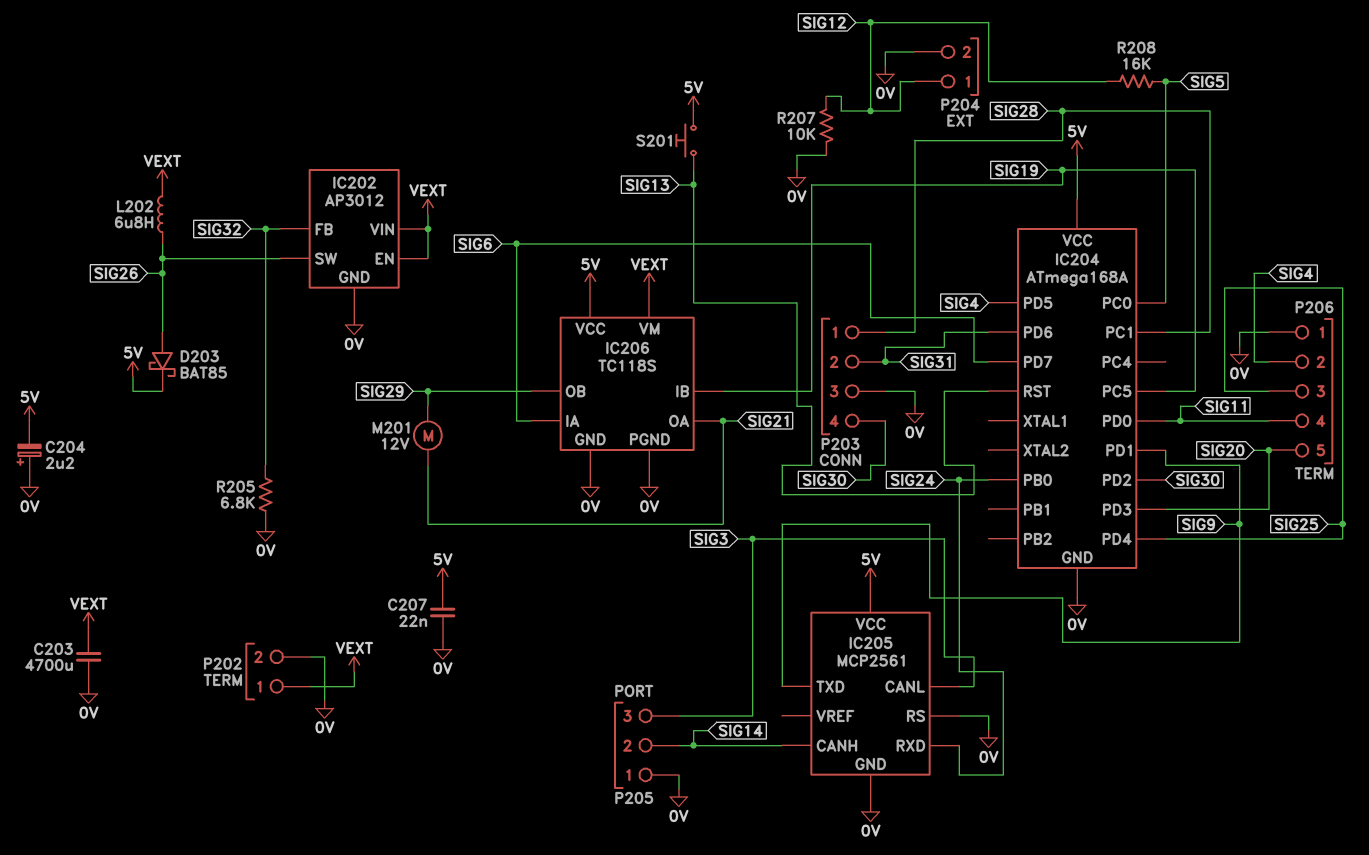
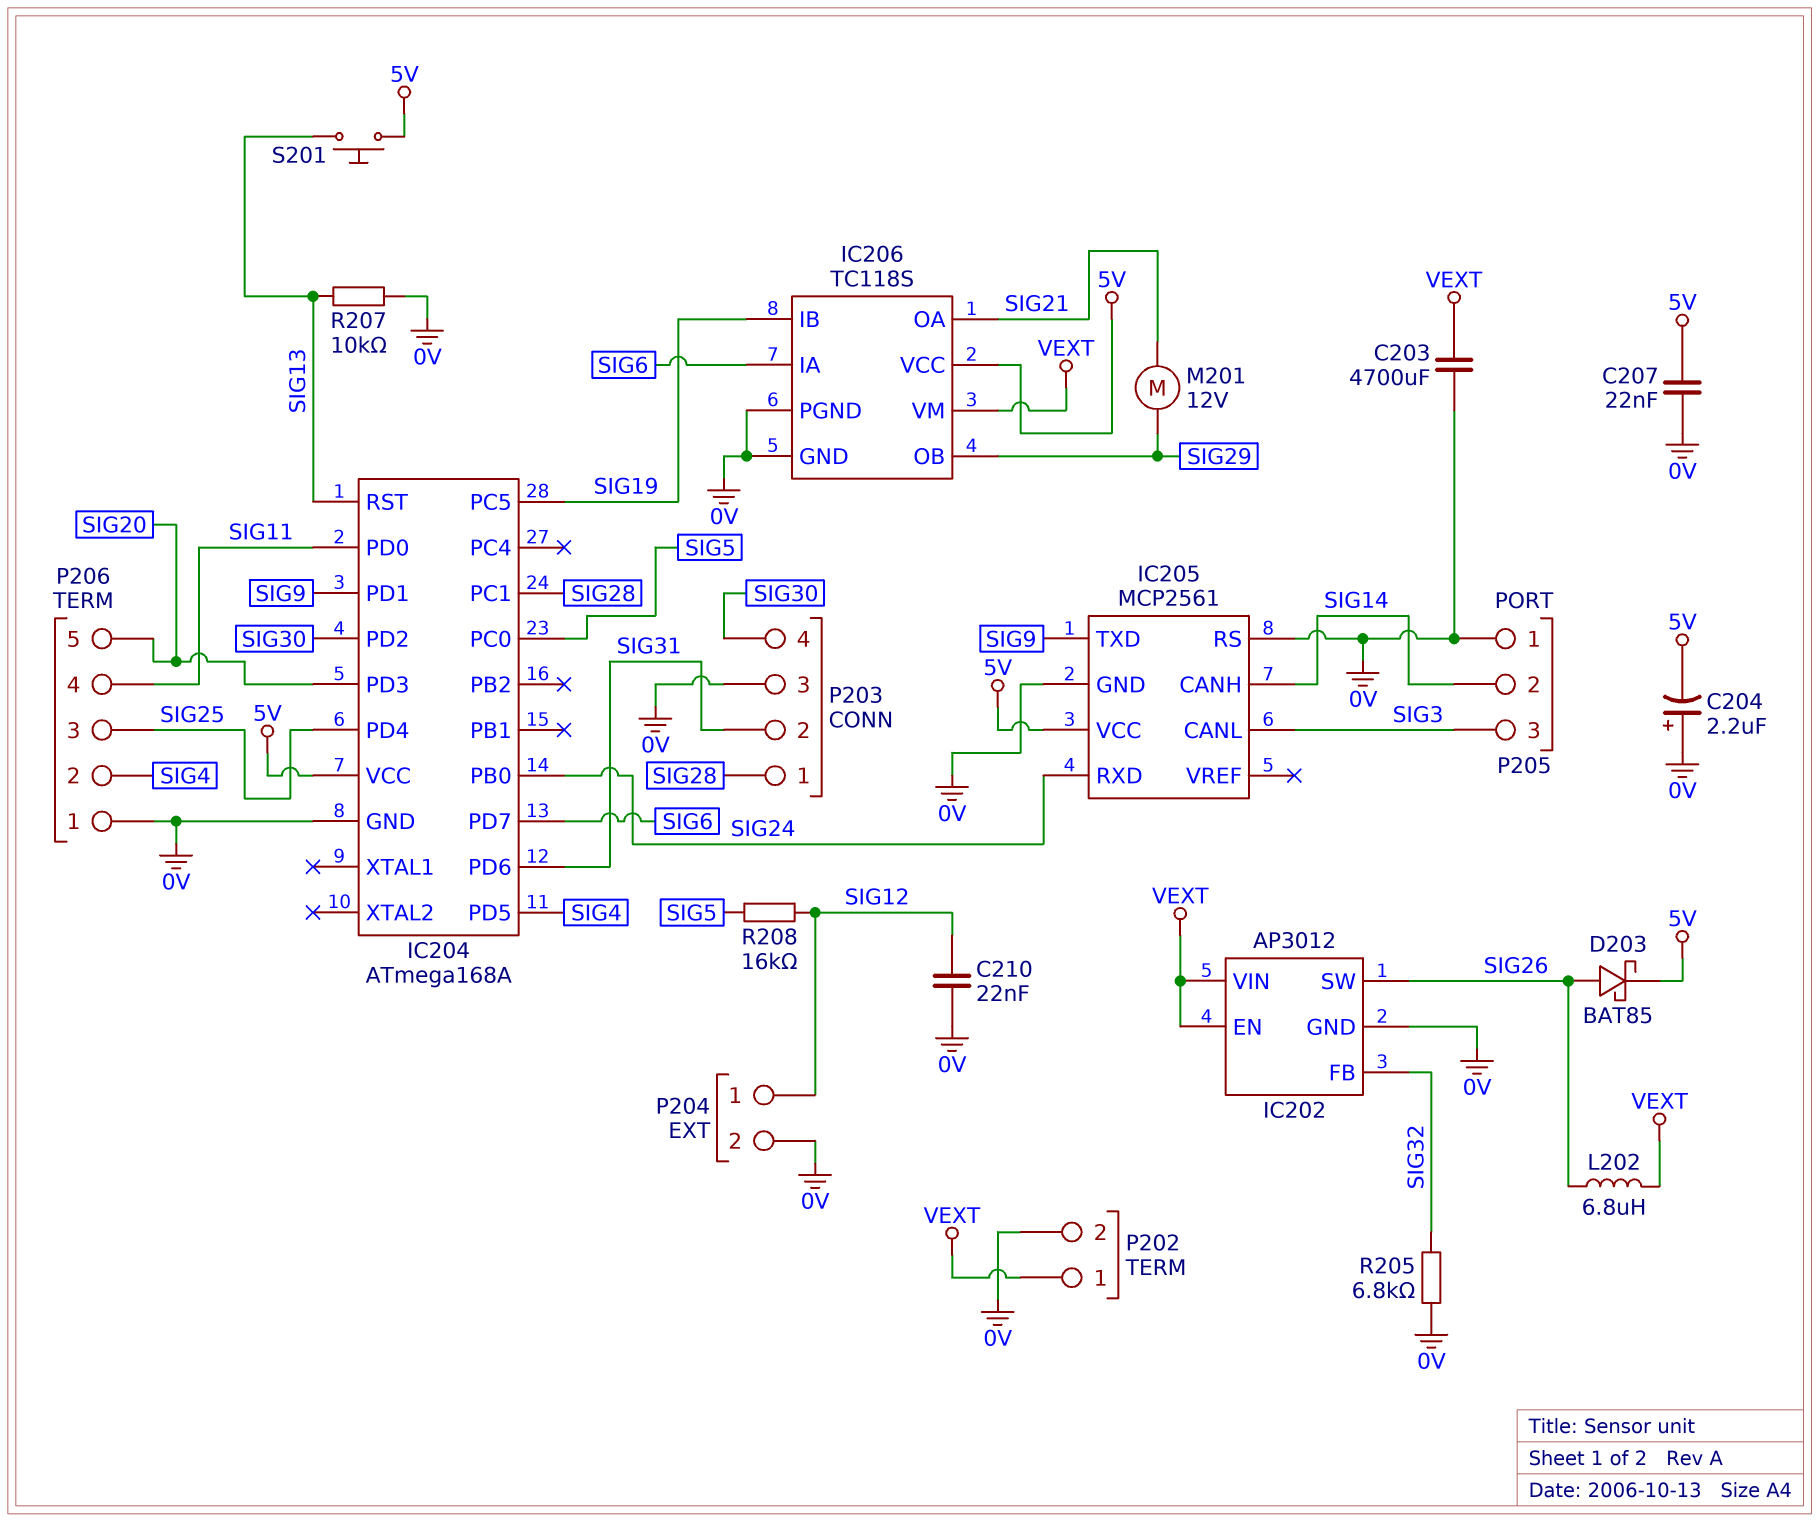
C210: none -> 22nF (0V, SIG12)
R207: 10k (0V, SIG12) -> 10k (0V, SIG13)

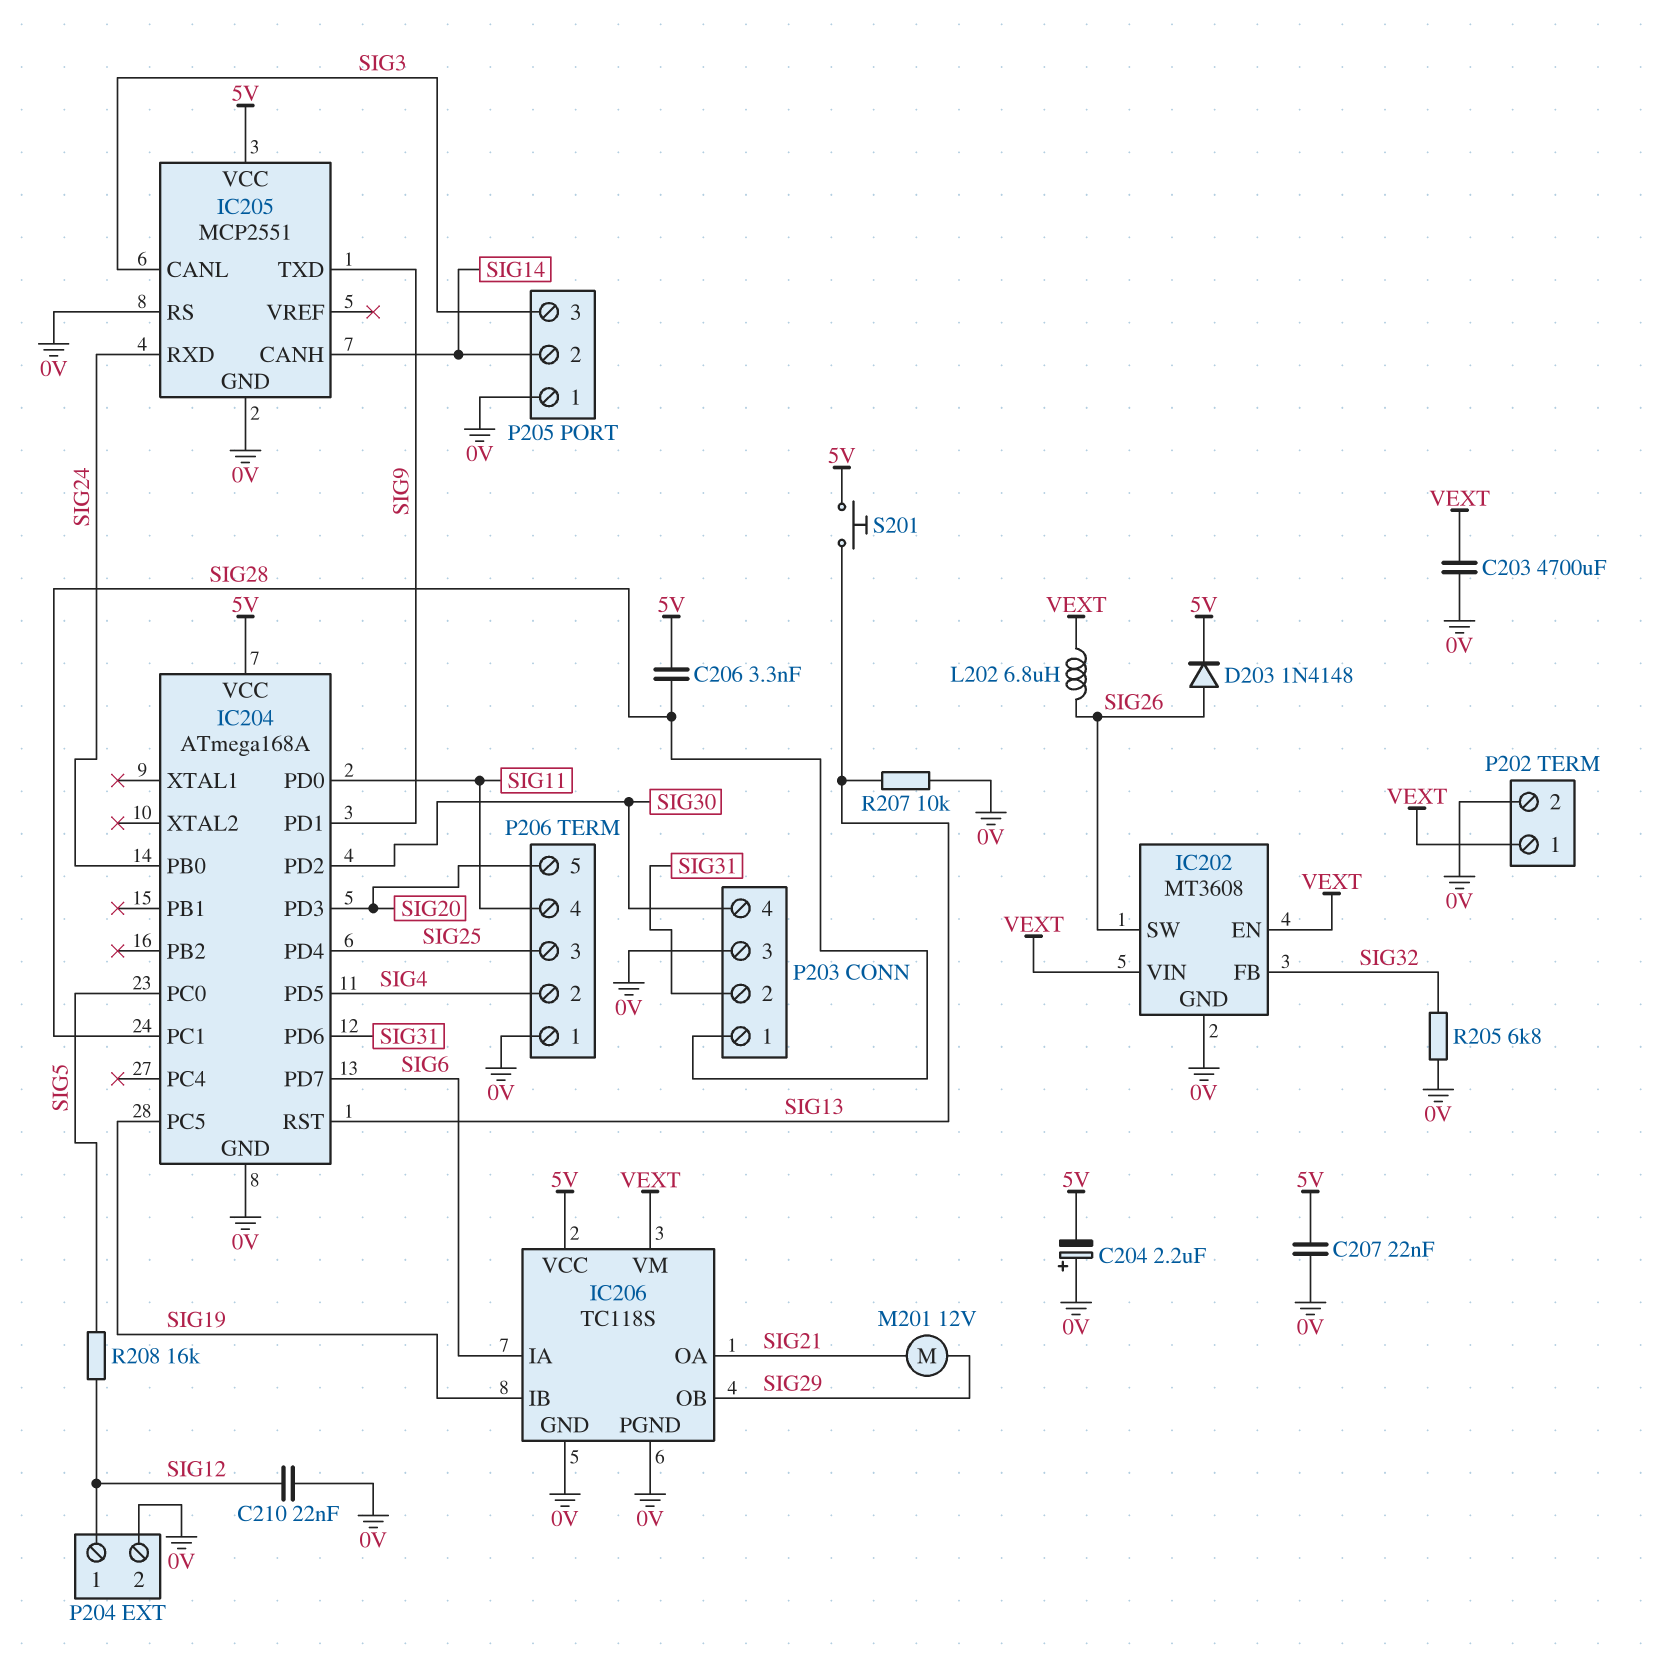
C206: none -> 3.3nF (5V, SIG28)
D203: schottky BAT85 (A SIG26, K 5V) -> diode 1N4148 (A SIG26, K 5V)
IC202: AP3012 -> MT3608
IC205: MCP2561 -> MCP2551

